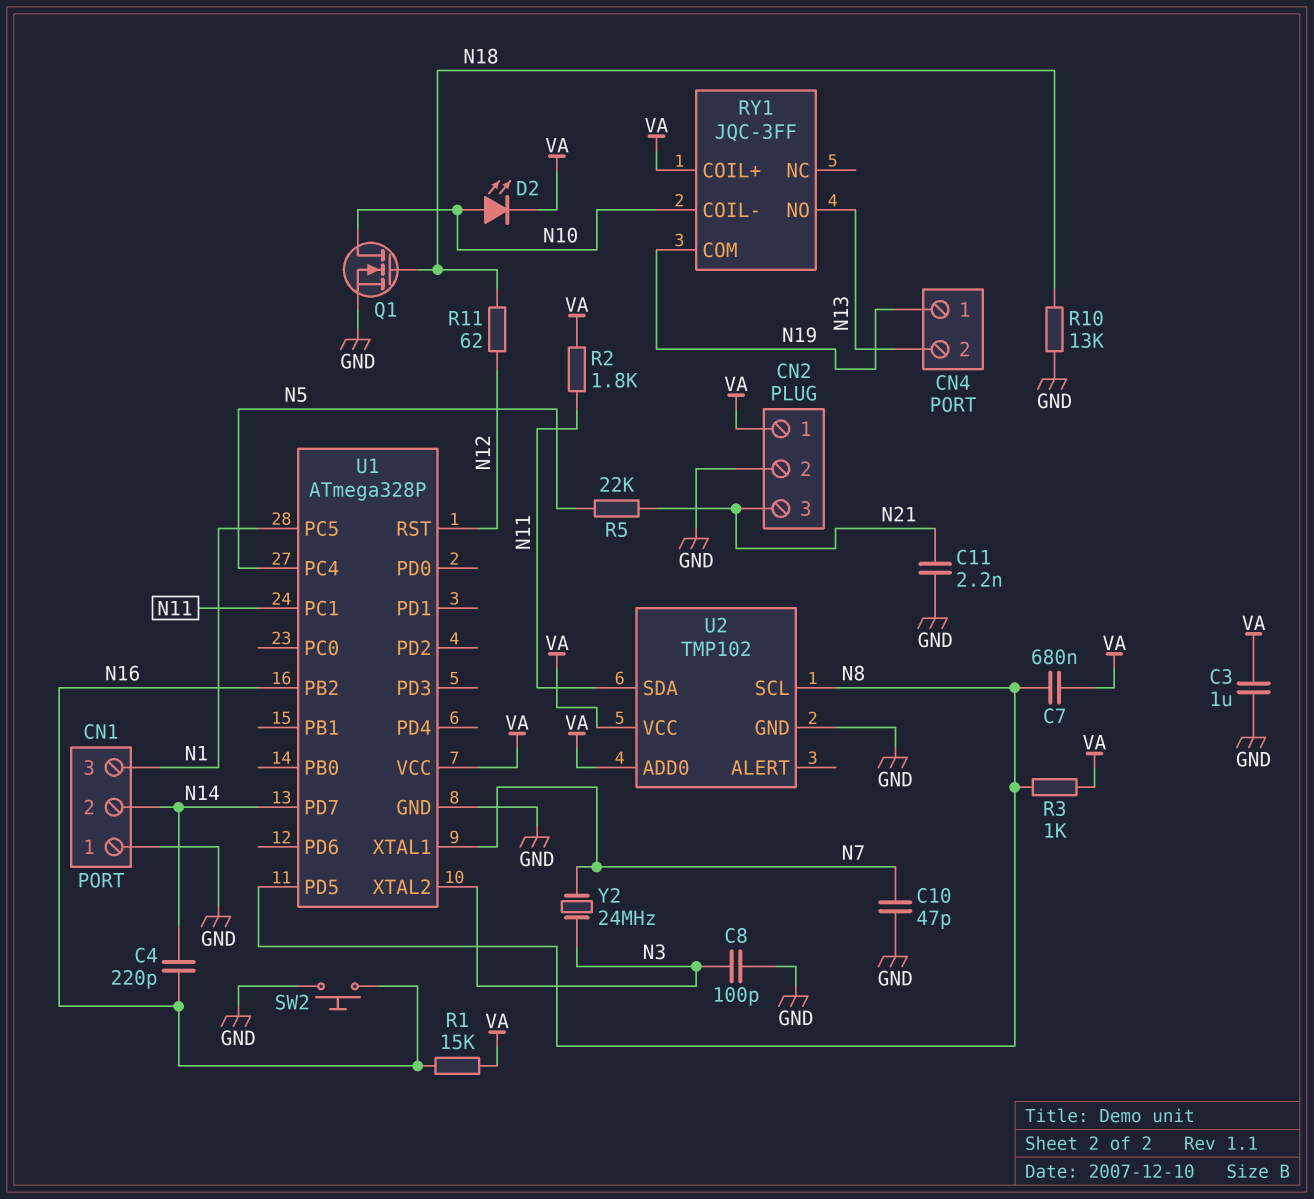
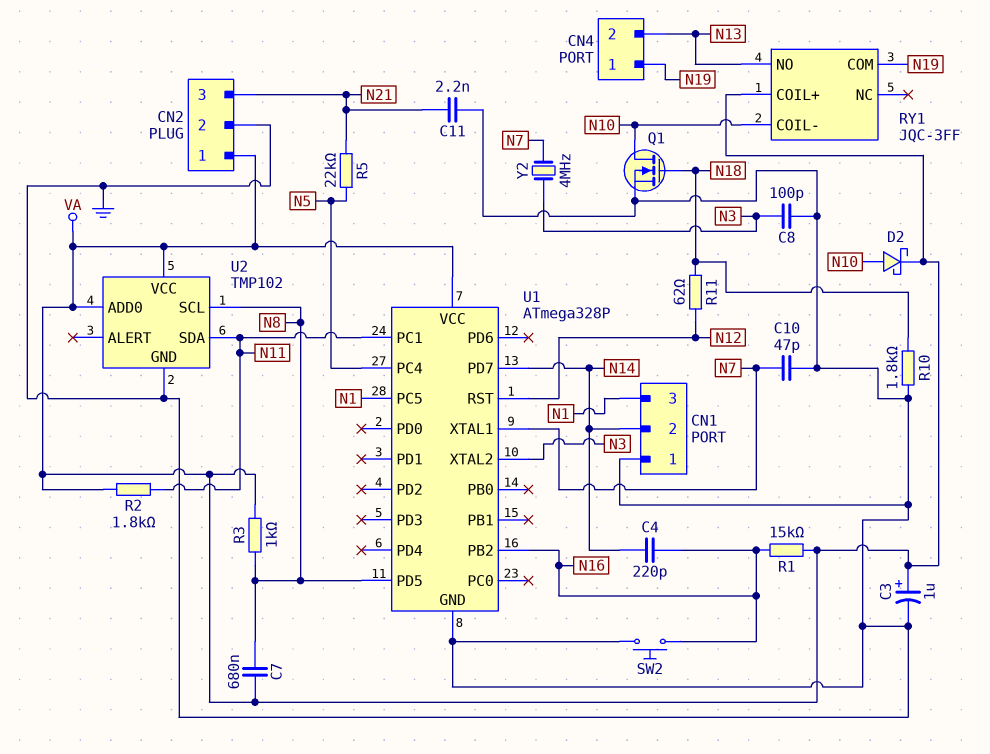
C3: 1uF (GND, VA) -> 1uF (plus VA, minus GND)
D2: LED (A N10, K VA) -> schottky (A N10, K VA)
R10: 13k (GND, N18) -> 1.8k (GND, N18)
Y2: 24MHz (N3, N7) -> 4MHz (N3, N7)

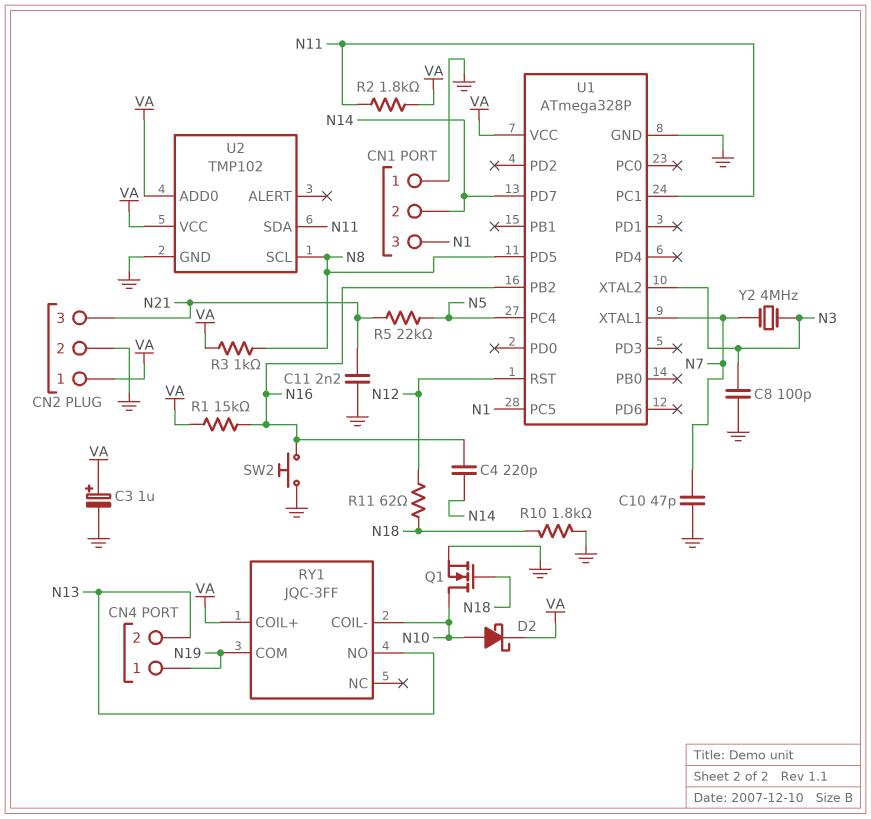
C7: 680nF (N8, VA) -> none

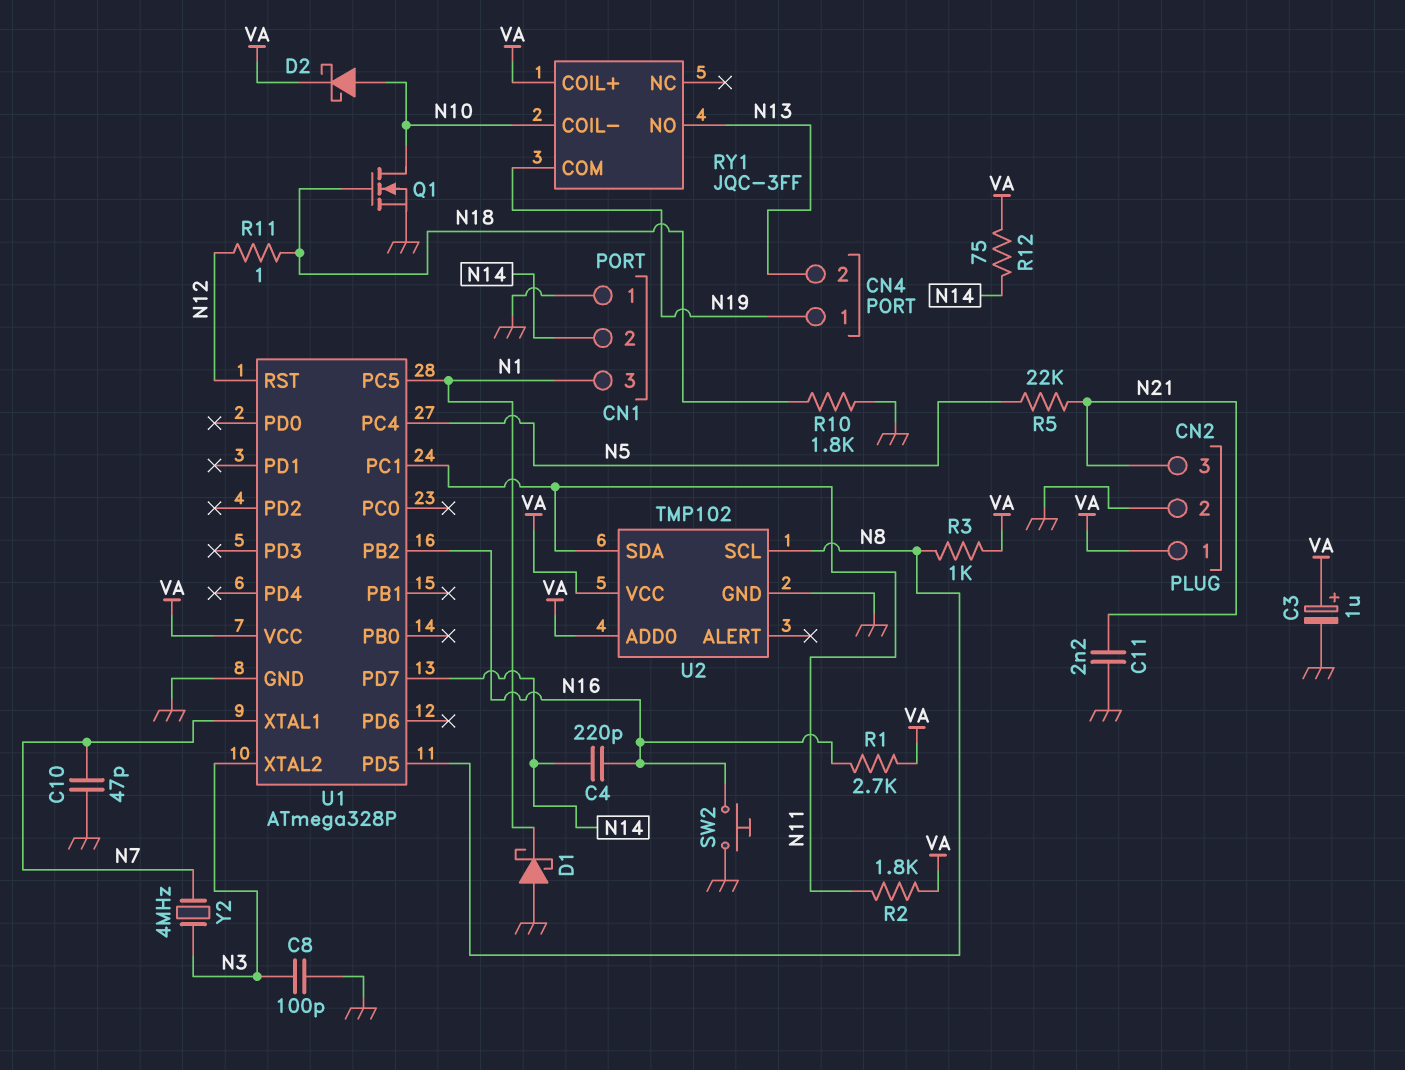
D1: none -> schottky (A GND, K N1)
R1: 15k (N16, VA) -> 2.7k (N16, VA)
R11: 62 (N12, N18) -> 1 (N12, N18)
R12: none -> 75 (N14, VA)

